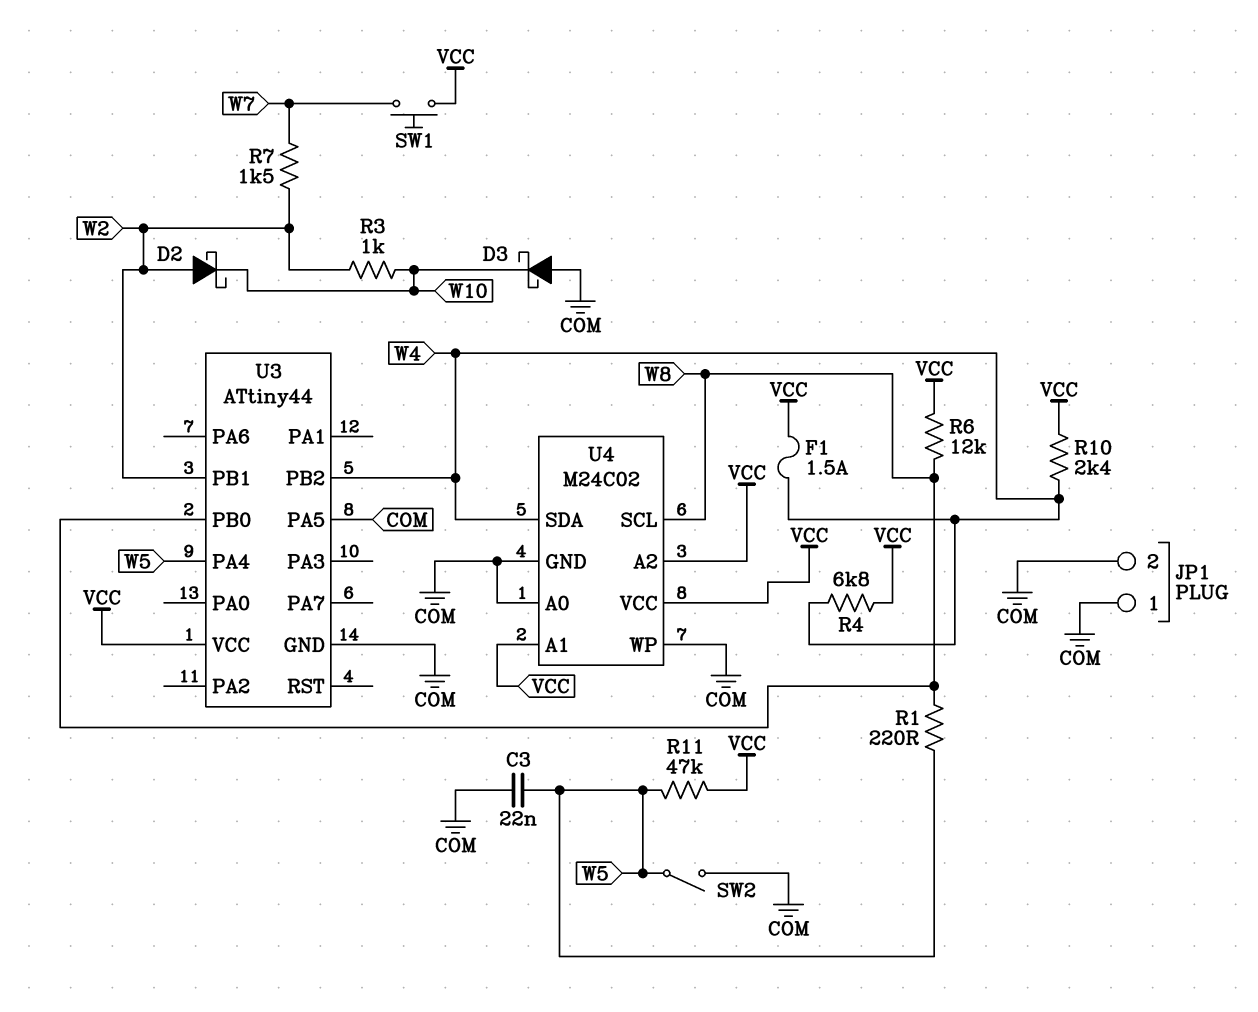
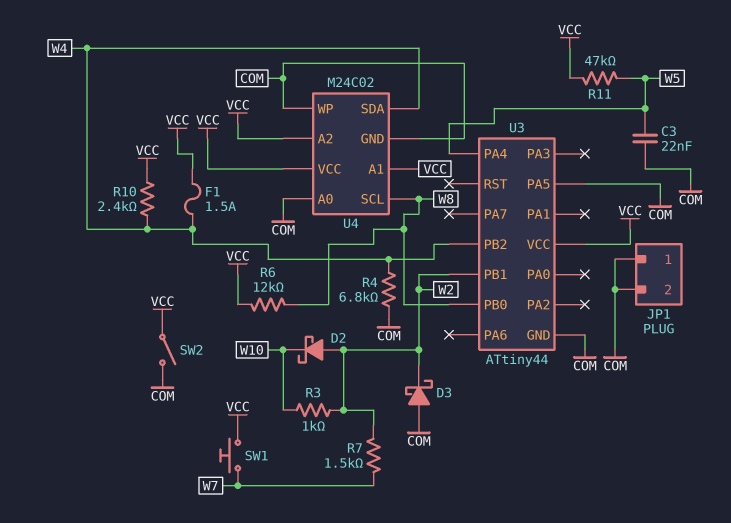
D3: schottky (A COM, K W10) -> schottky (A COM, K W2)
R1: 220 (W5, W8) -> none
R4: 6.8k (VCC, W4) -> 6.8k (COM, W4)
SW2: switch (COM, W5) -> switch (COM, VCC)

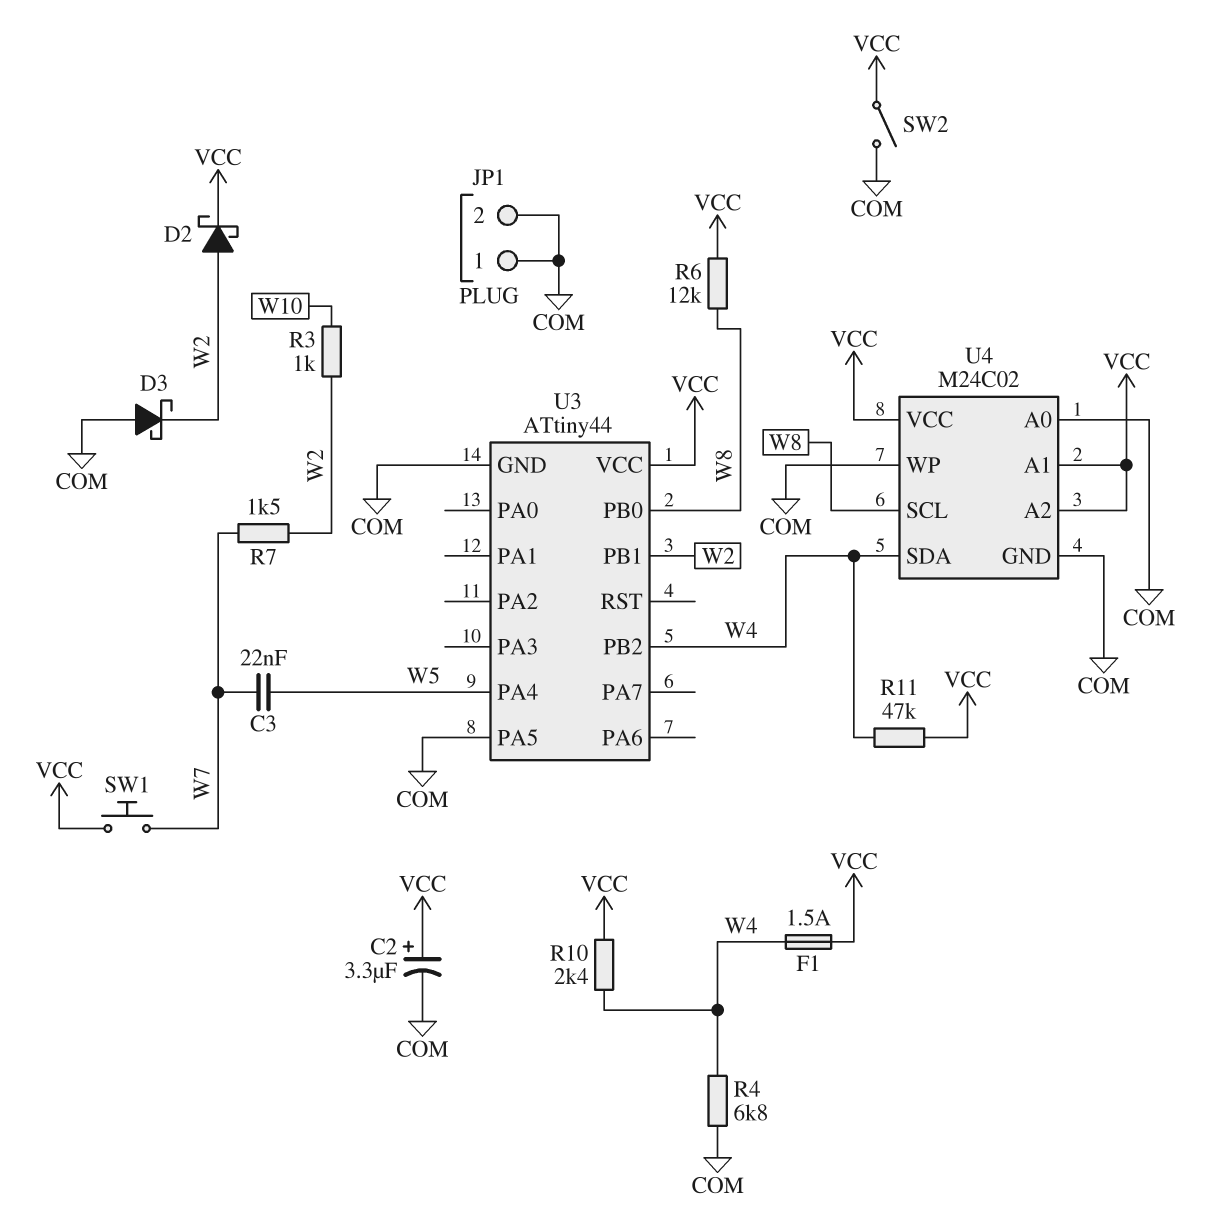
C2: none -> 3.3uF (plus VCC, minus COM)
C3: 22nF (COM, W5) -> 22nF (W5, W7)
D2: schottky (A W2, K W10) -> schottky (A W2, K VCC)
R11: 47k (VCC, W5) -> 47k (VCC, W4)

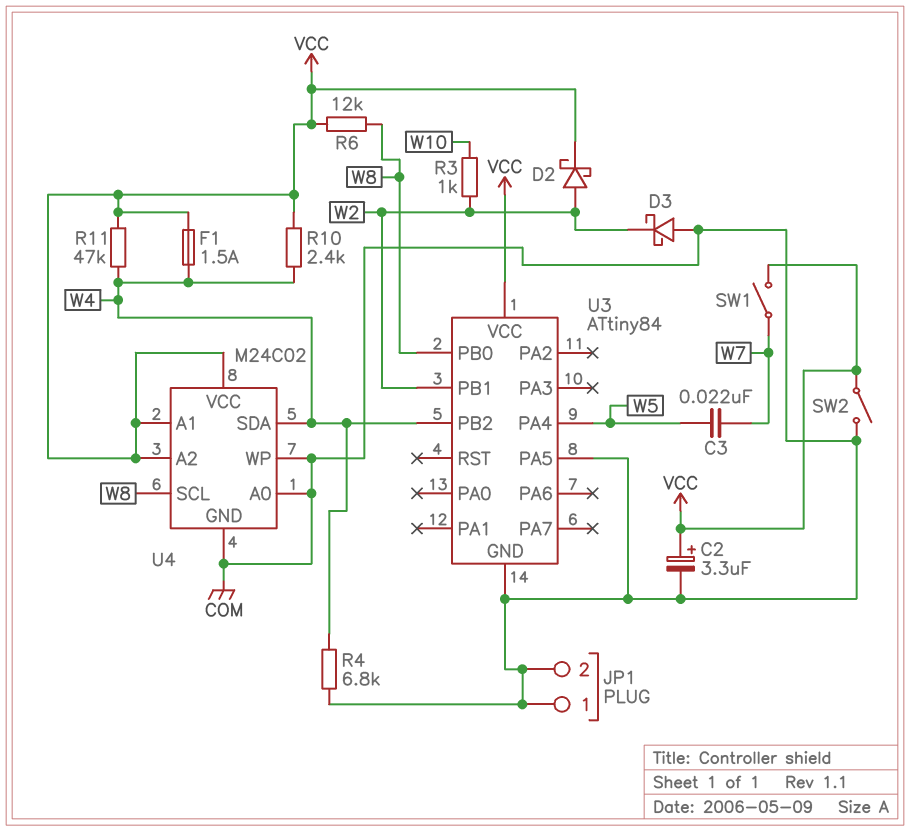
R7: 1.5k (W2, W7) -> none
SW1: button (VCC, W7) -> switch (VCC, W7)
U3: ATtiny44 -> ATtiny84

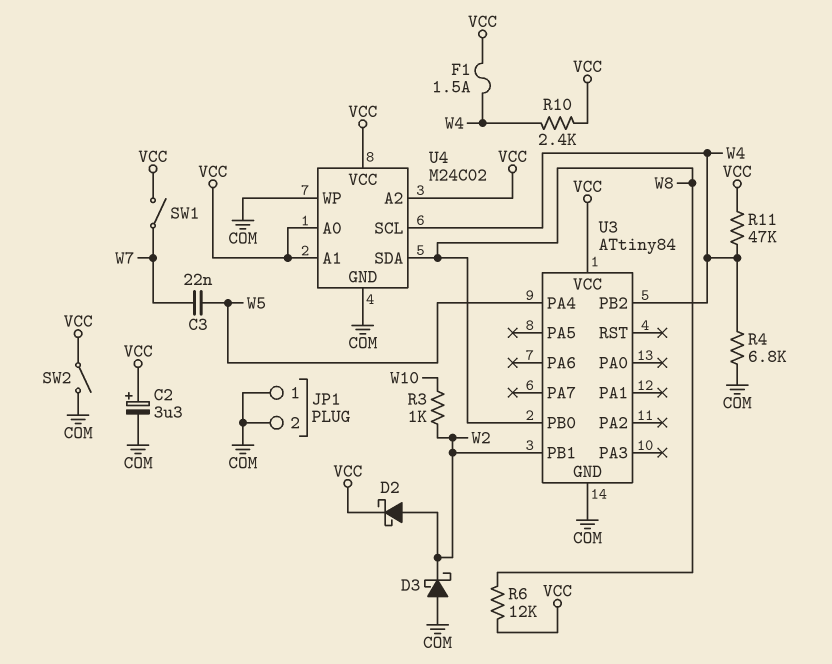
U3 pin PA5: COM -> none
U4 pin A0: COM -> VCC
U4 pin SCL: W8 -> W4
U4 pin SDA: W4 -> W8

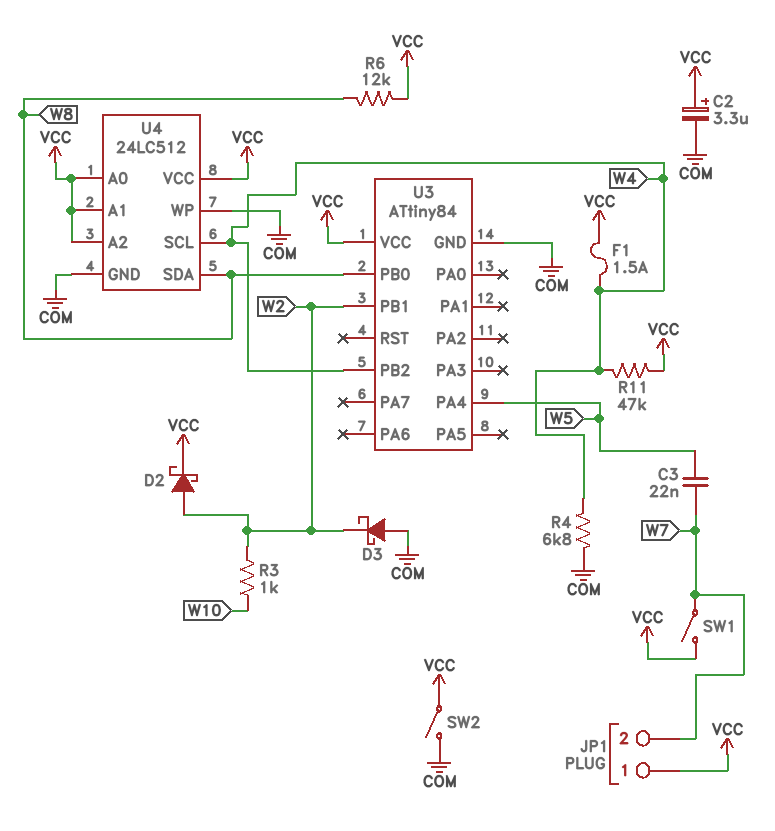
JP1 pin 1: COM -> VCC
JP1 pin 2: COM -> W7
R10: 2.4k (VCC, W4) -> none
U4: M24C02 -> 24LC512

